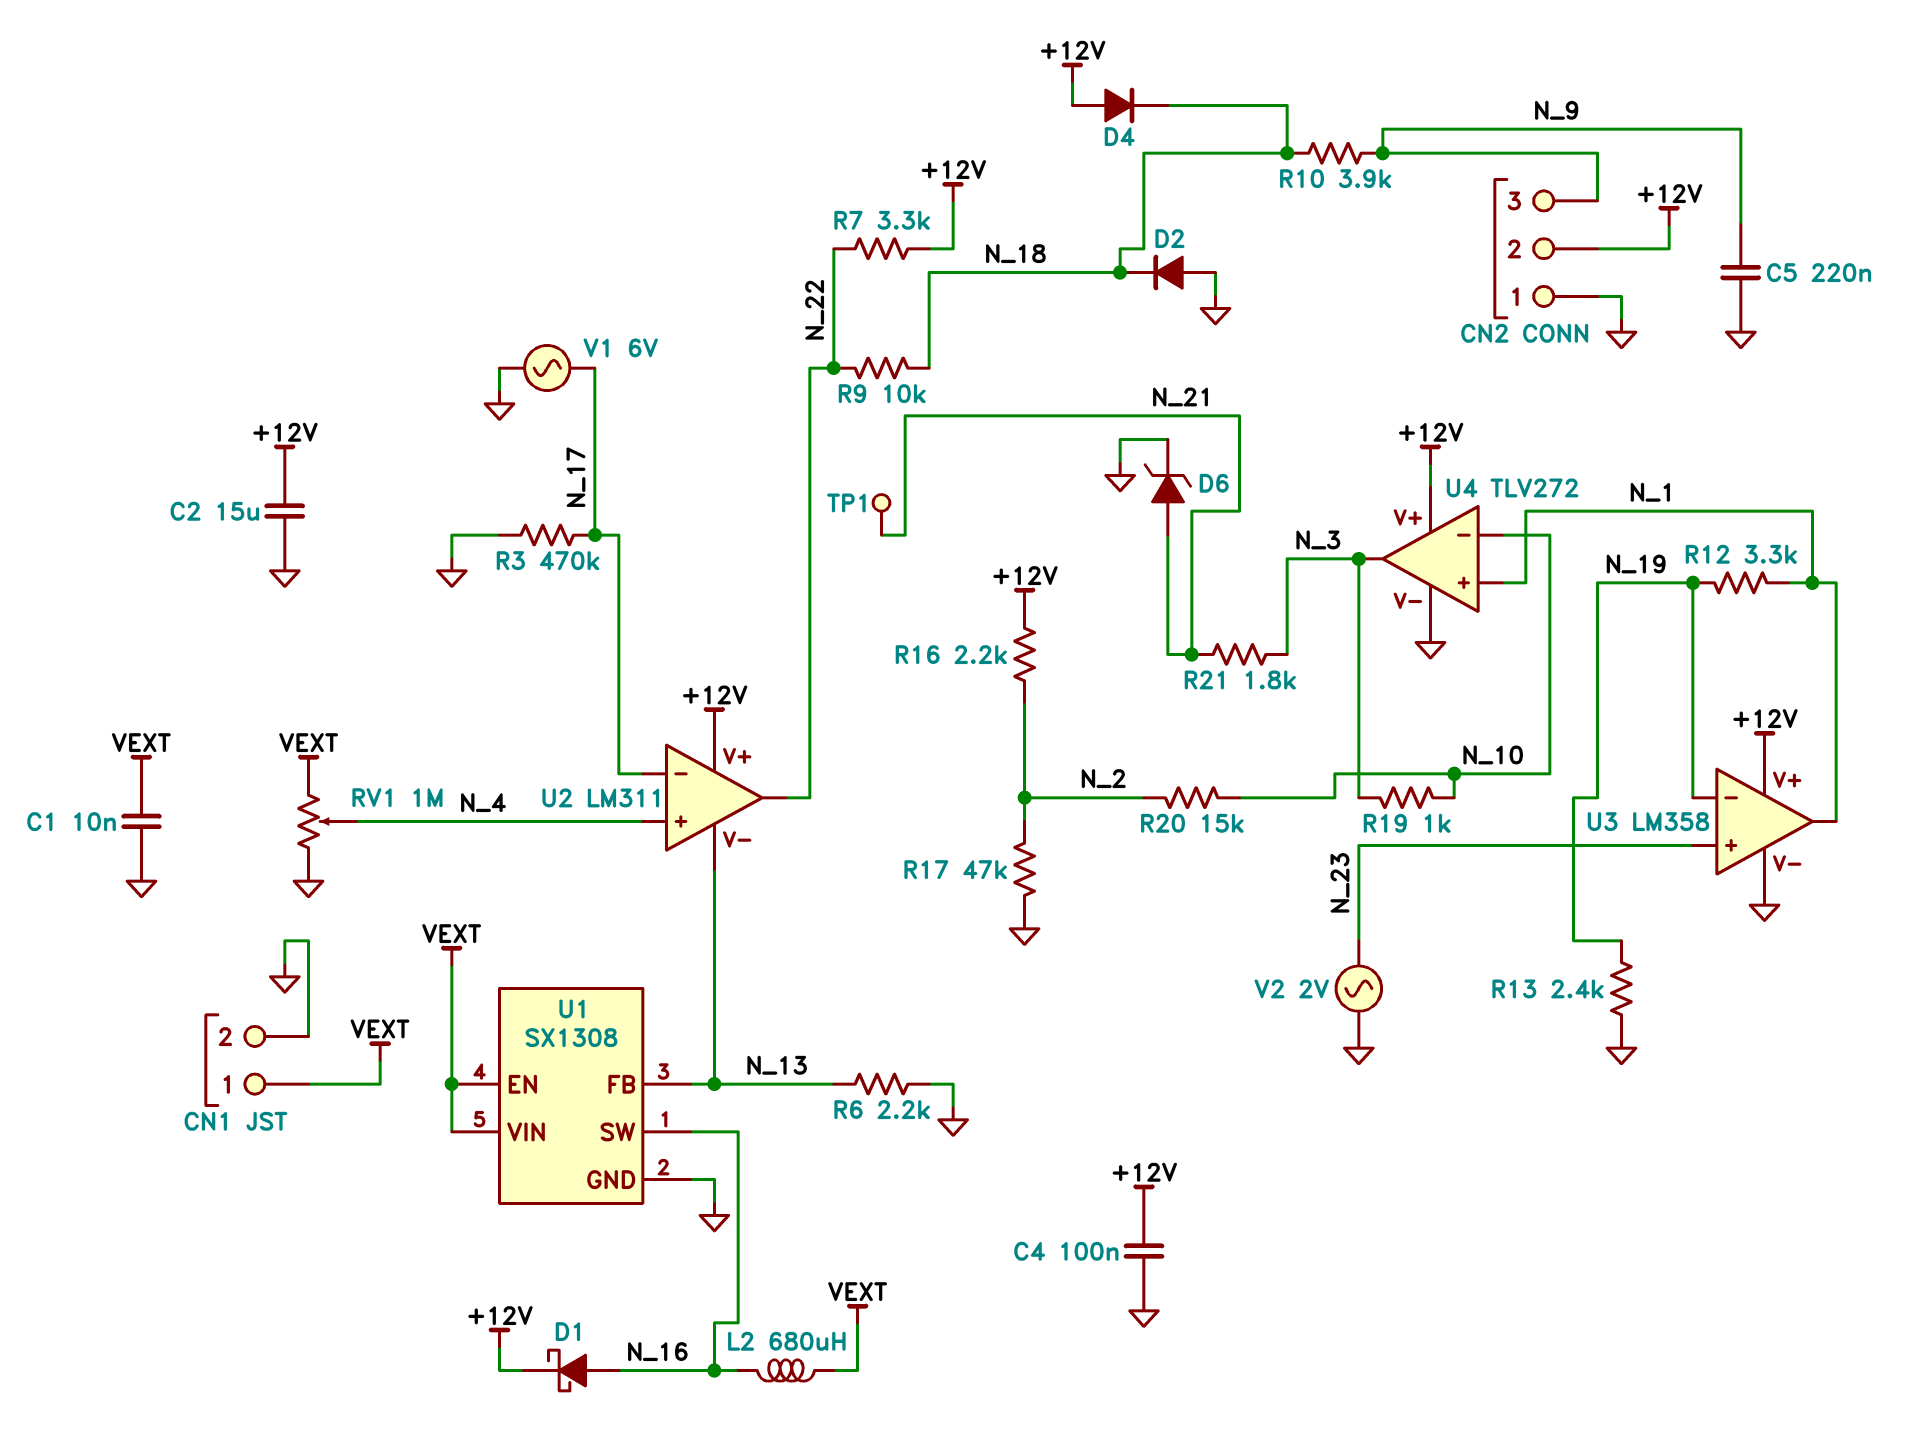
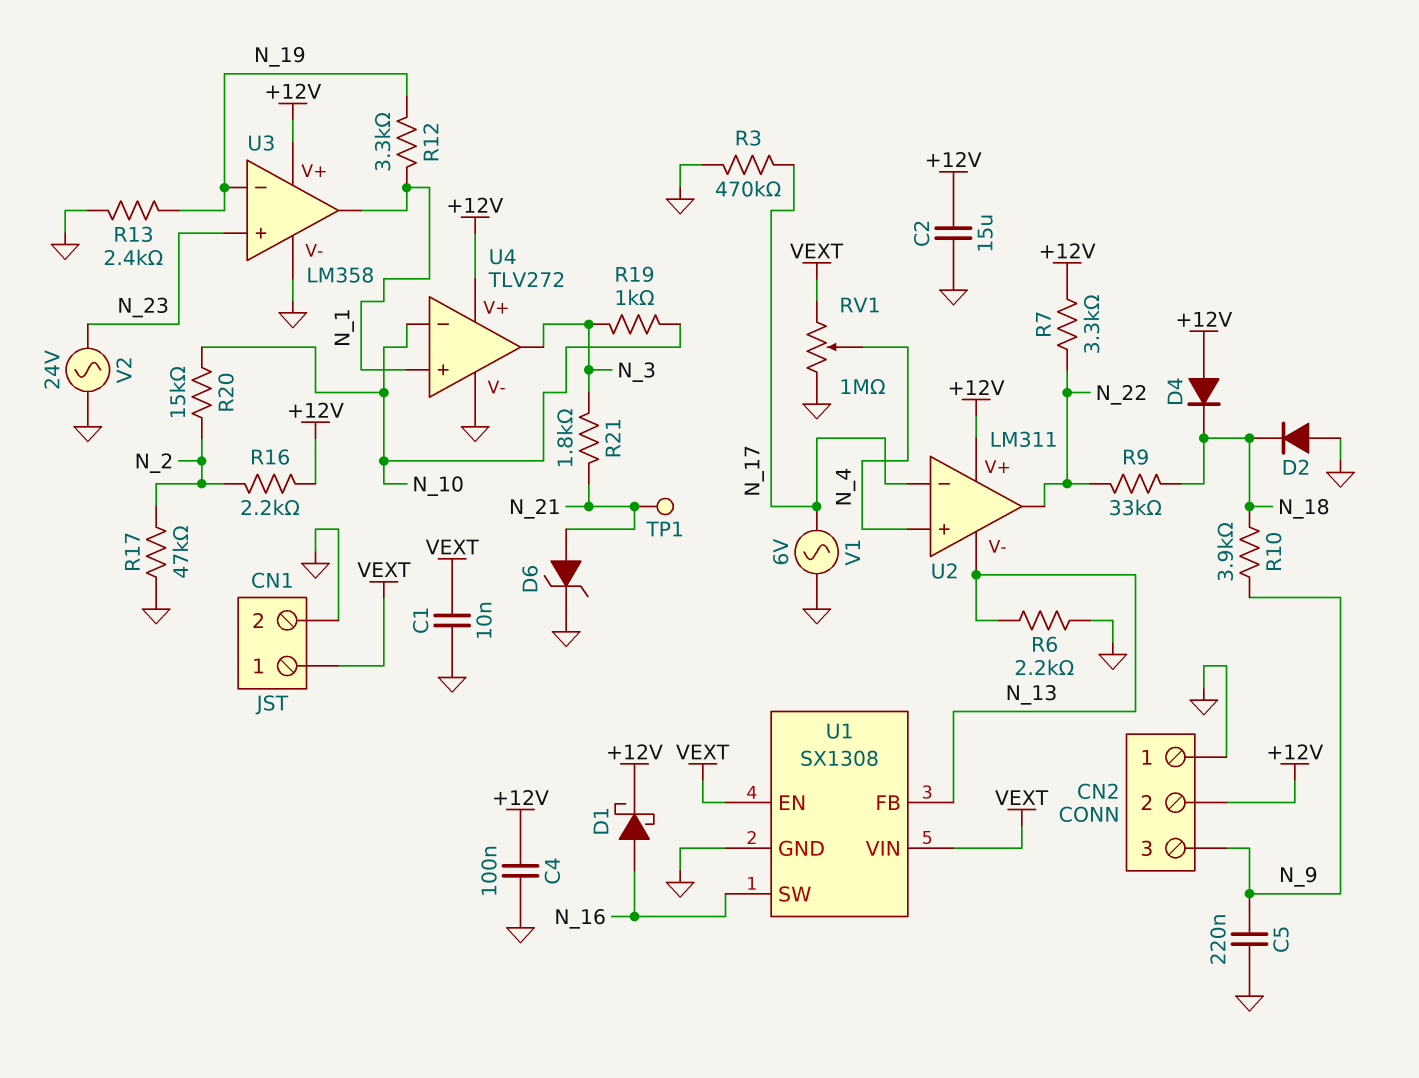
L2: 680uH (N_16, VEXT) -> none
R9: 10k (N_18, N_22) -> 33k (N_18, N_22)
V2: AC 2V (GND, N_23) -> AC 24V (GND, N_23)

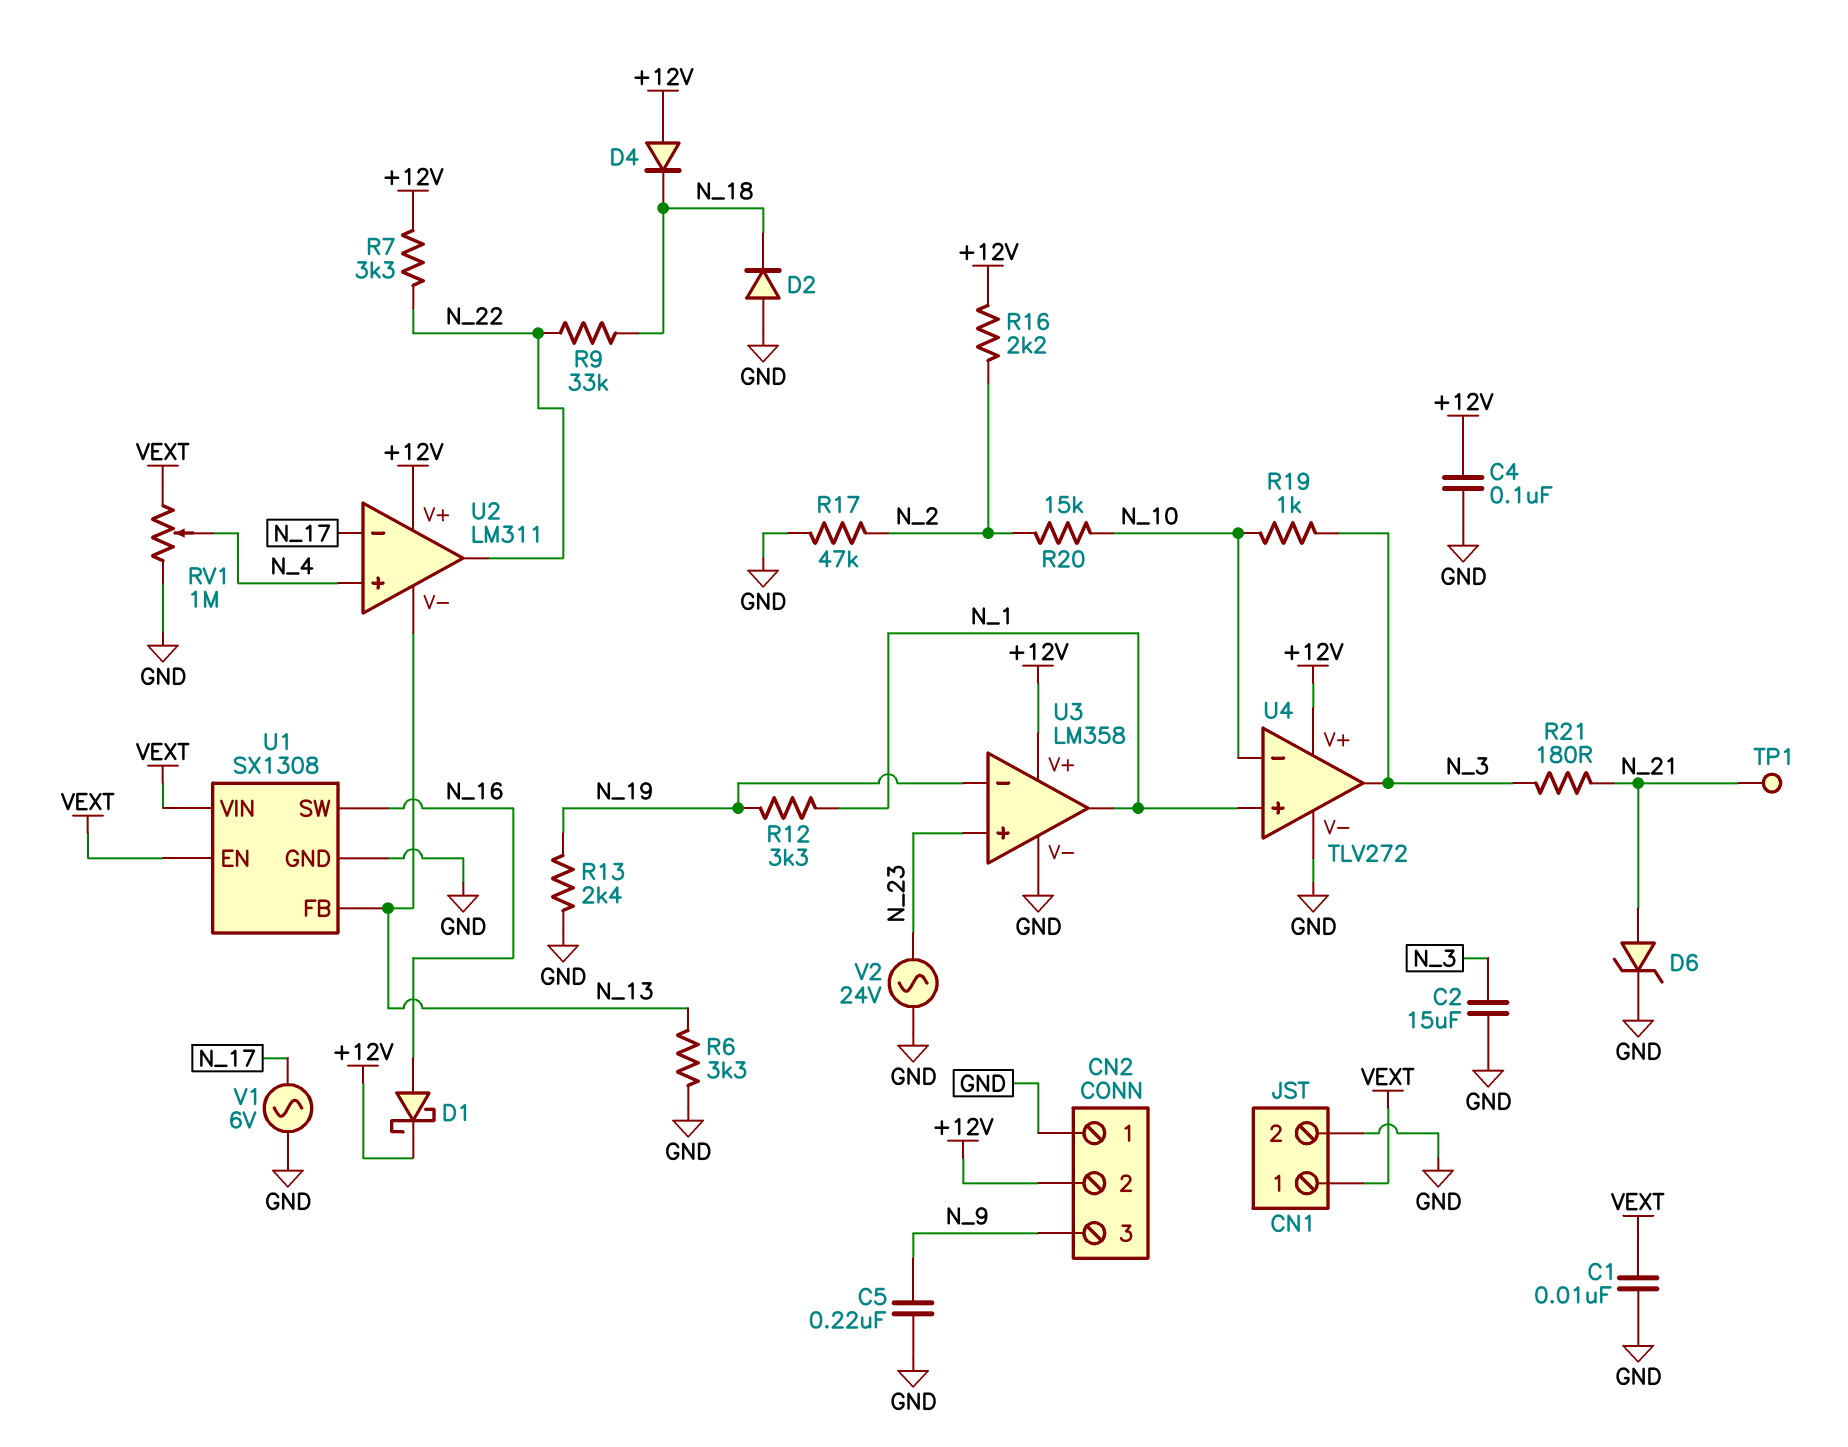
C2: 15uF (+12V, GND) -> 15uF (GND, N_3)
R3: 470k (GND, N_17) -> none
R6: 2.2k (GND, N_13) -> 3.3k (GND, N_13)
R10: 3.9k (N_9, N_18) -> none
R21: 1.8k (N_3, N_21) -> 180 (N_3, N_21)

